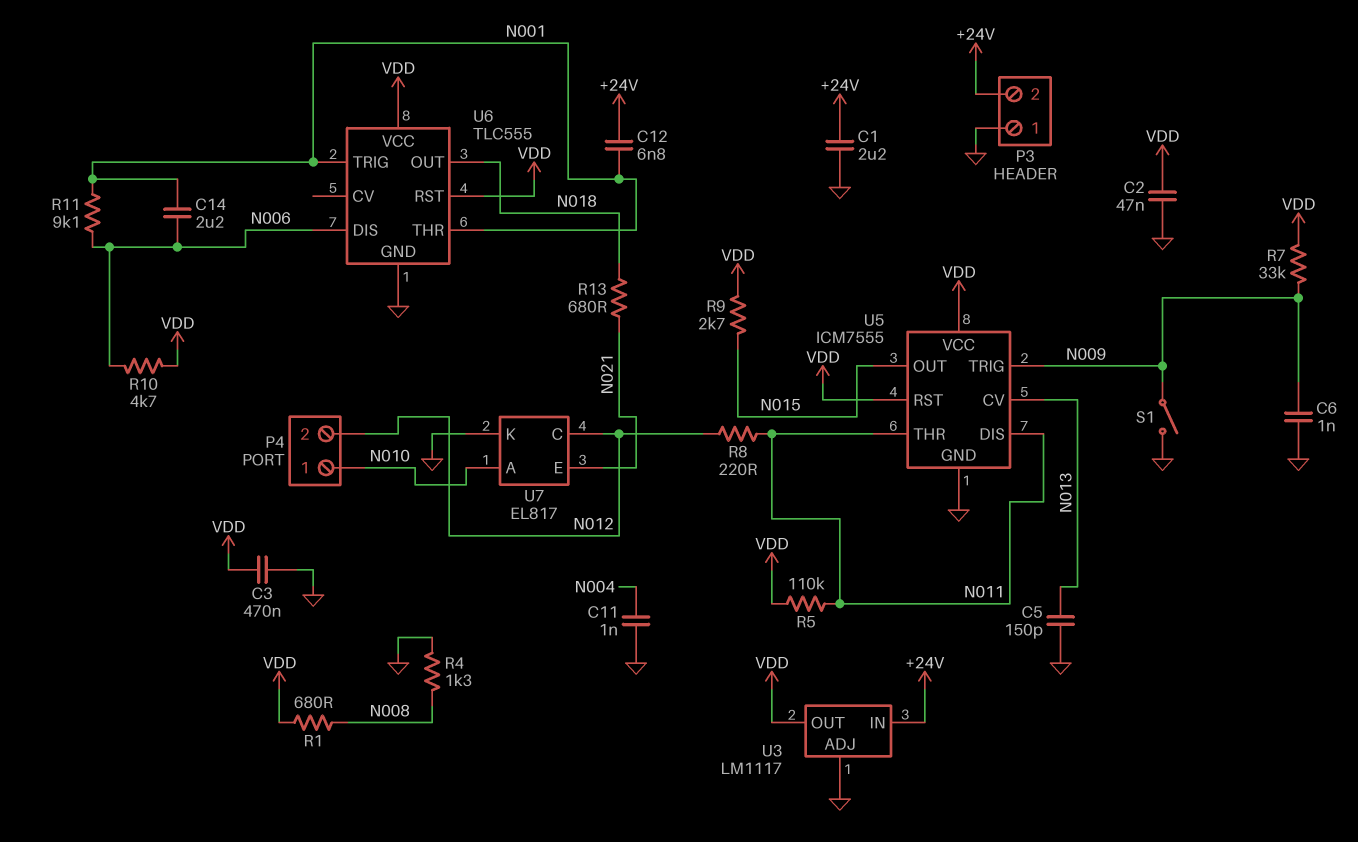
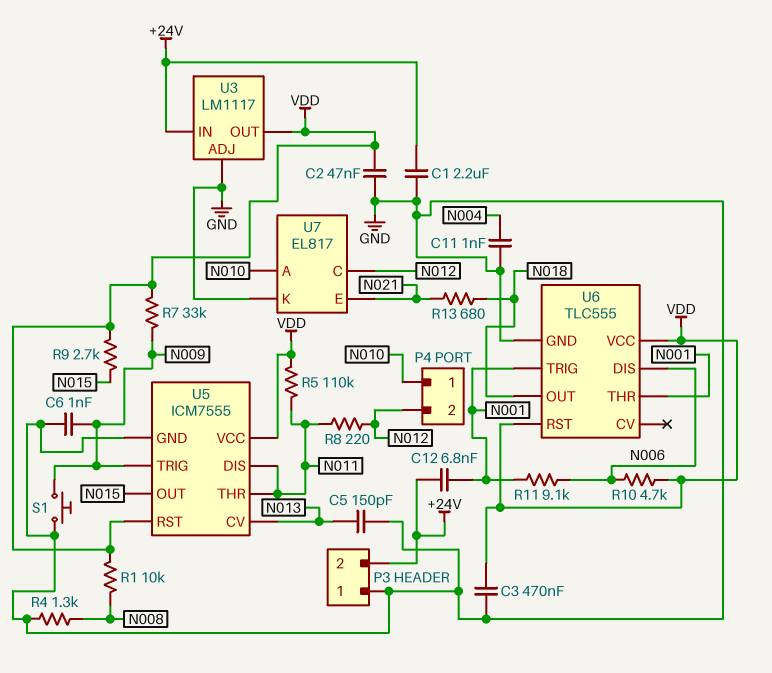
C14: 2.2uF (N001, N006) -> none
R1: 680 (N008, VDD) -> 10k (N008, VDD)
S1: switch (GND, N009) -> button (GND, N009)

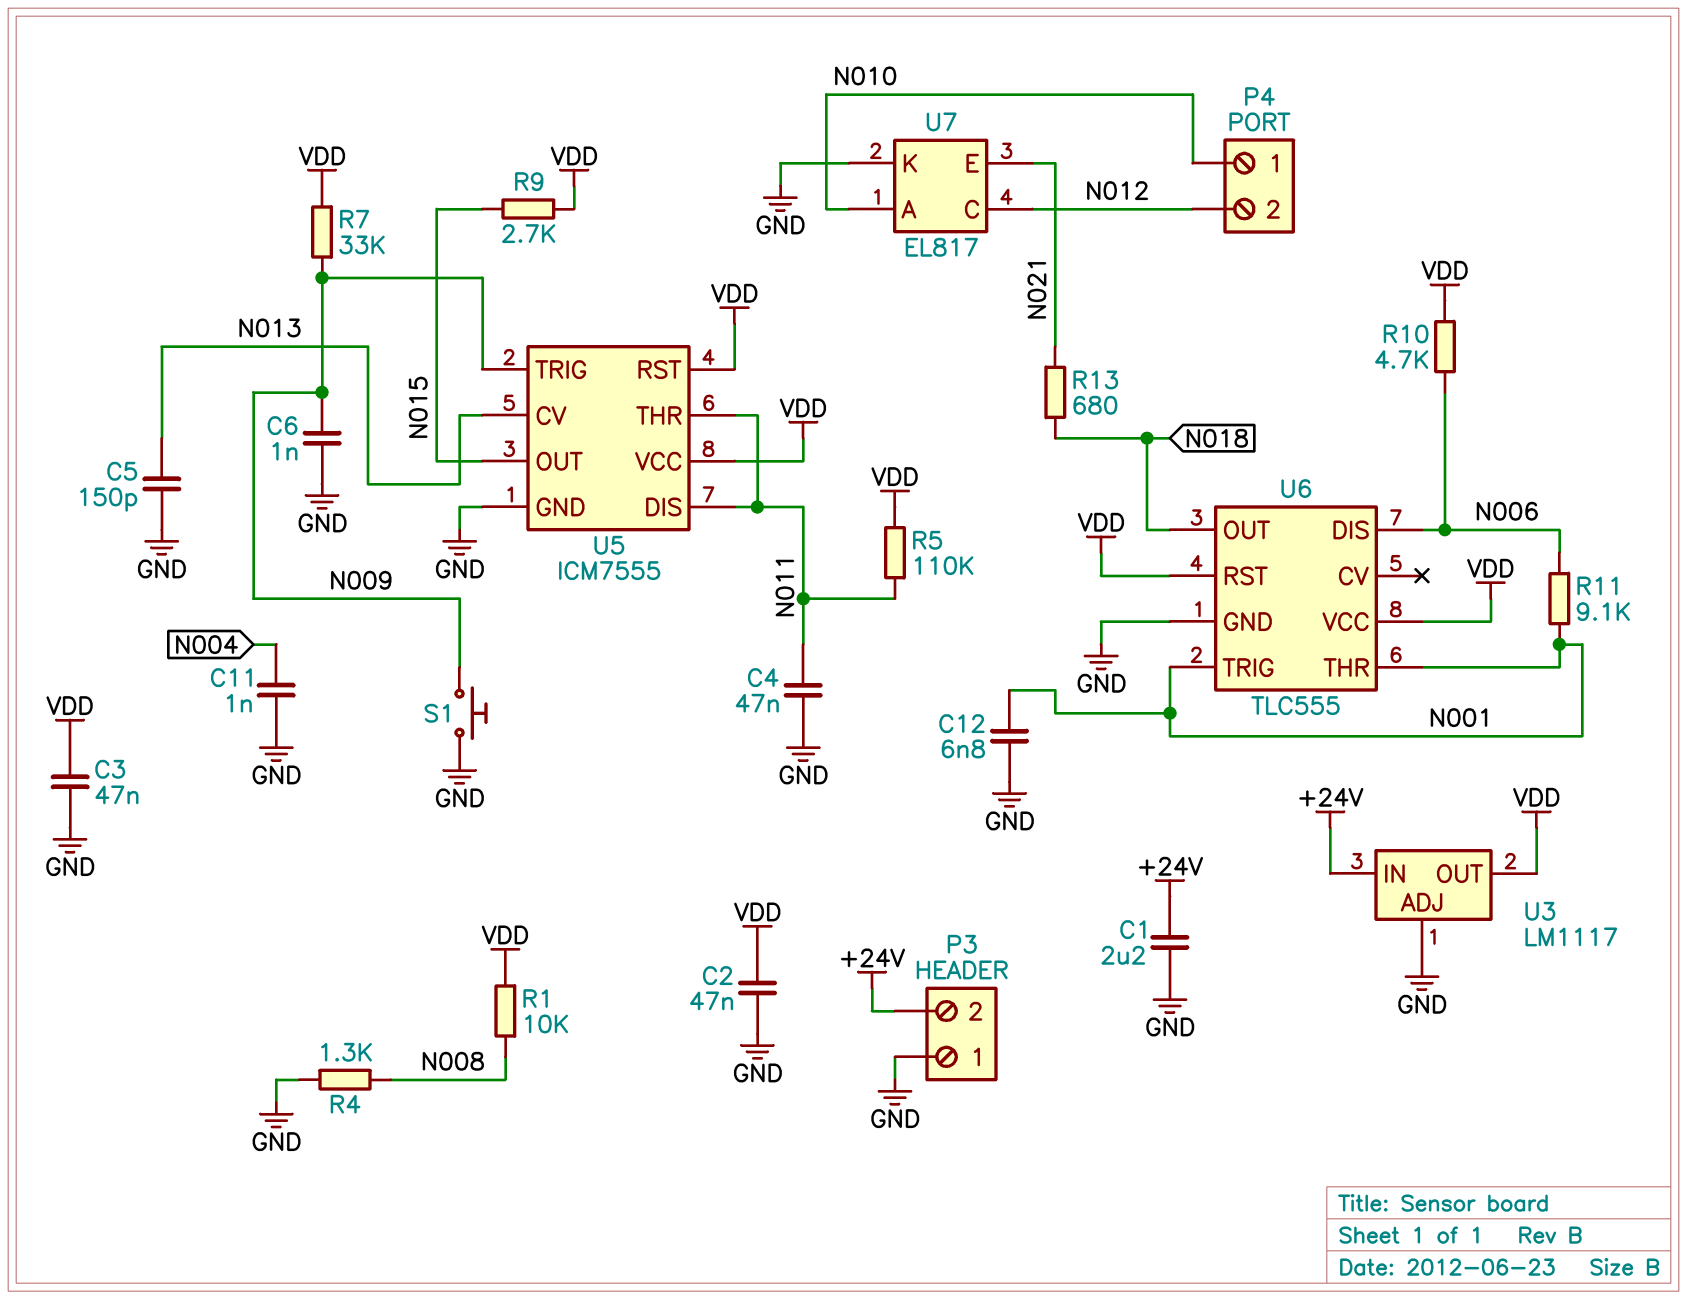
C3: 470nF (GND, VDD) -> 47nF (GND, VDD)
C4: none -> 47nF (GND, N011)
C12: 6.8nF (+24V, N001) -> 6.8nF (GND, N001)
R8: 220 (N011, N012) -> none

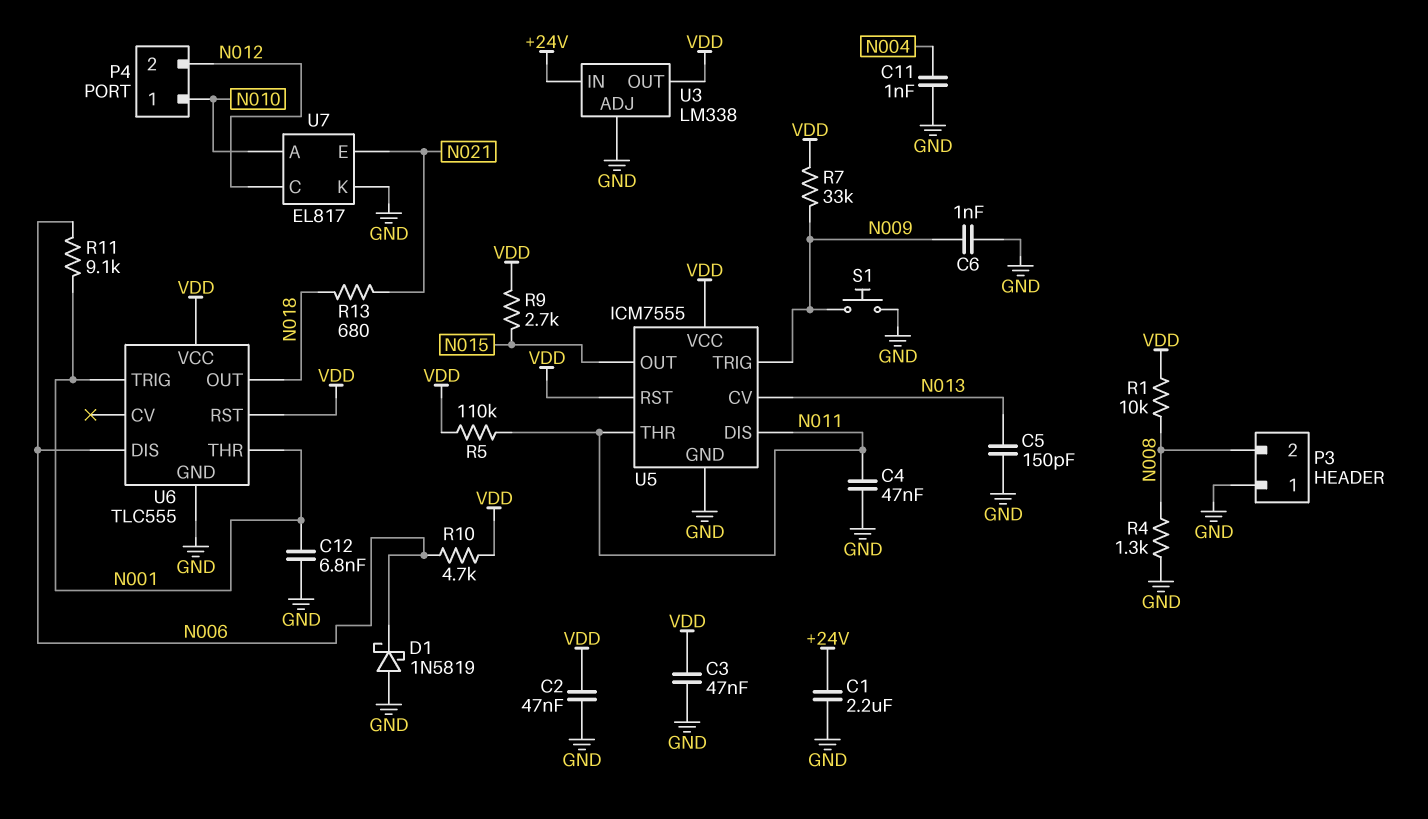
D1: none -> schottky 1N5819 (A GND, K N006)
P3 pin 2: +24V -> N008
U3: LM1117 -> LM338

